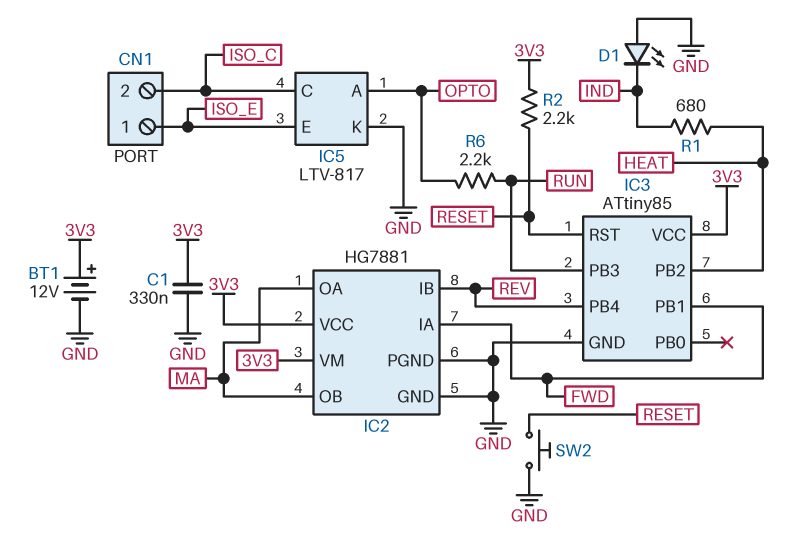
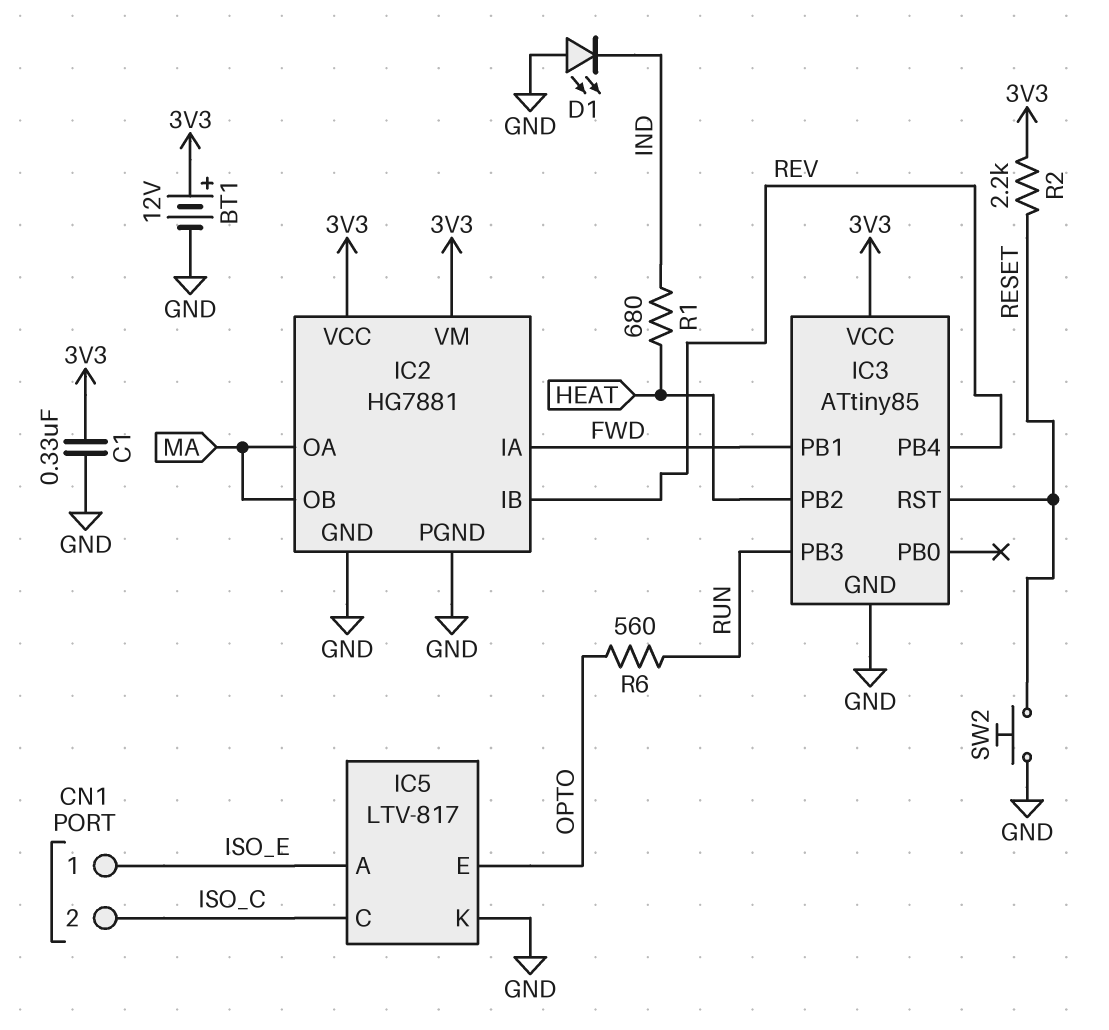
IC5 pin A: OPTO -> ISO_E
IC5 pin E: ISO_E -> OPTO
R6: 2.2k (OPTO, RUN) -> 560 (OPTO, RUN)

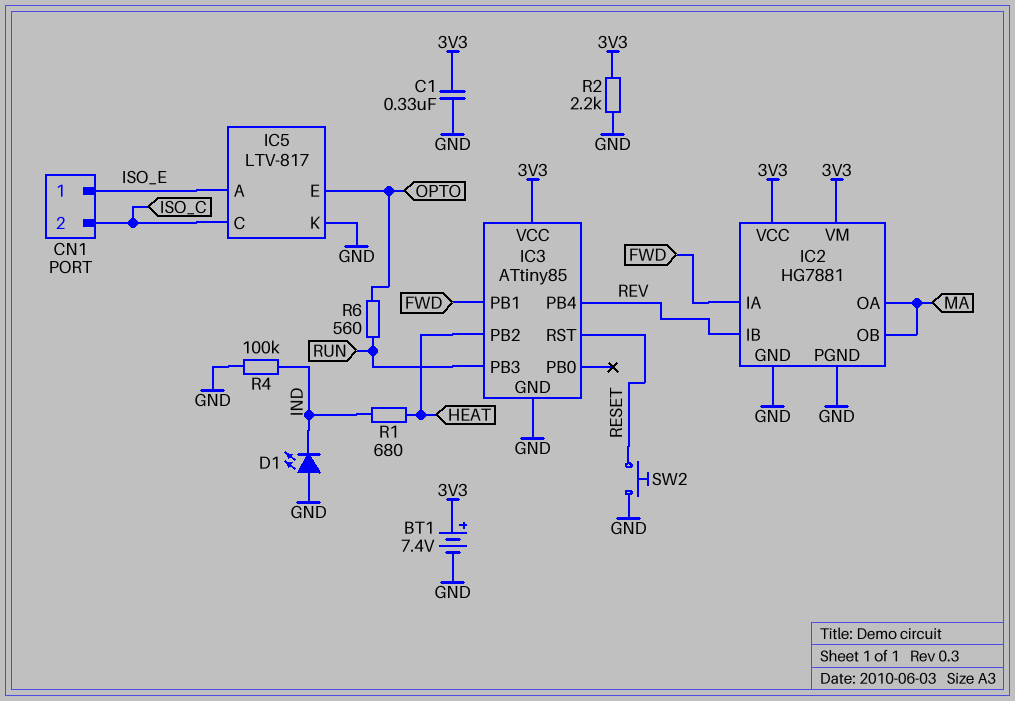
BT1: 12V (plus 3V3, minus GND) -> 7.4V (plus 3V3, minus GND)
R2: 2.2k (3V3, RESET) -> 2.2k (3V3, GND)
R4: none -> 100k (GND, IND)

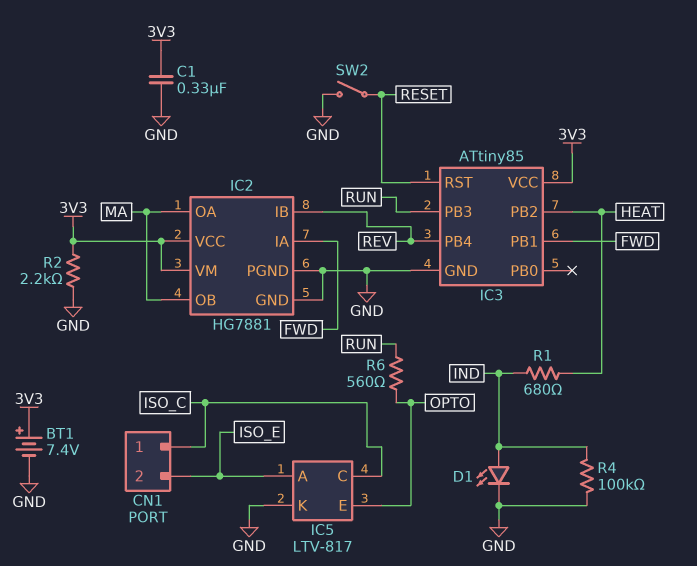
CN1 pin 1: ISO_E -> ISO_C
CN1 pin 2: ISO_C -> ISO_E
D1: LED (A GND, K IND) -> LED (A IND, K GND)
SW2: button (GND, RESET) -> switch (GND, RESET)

